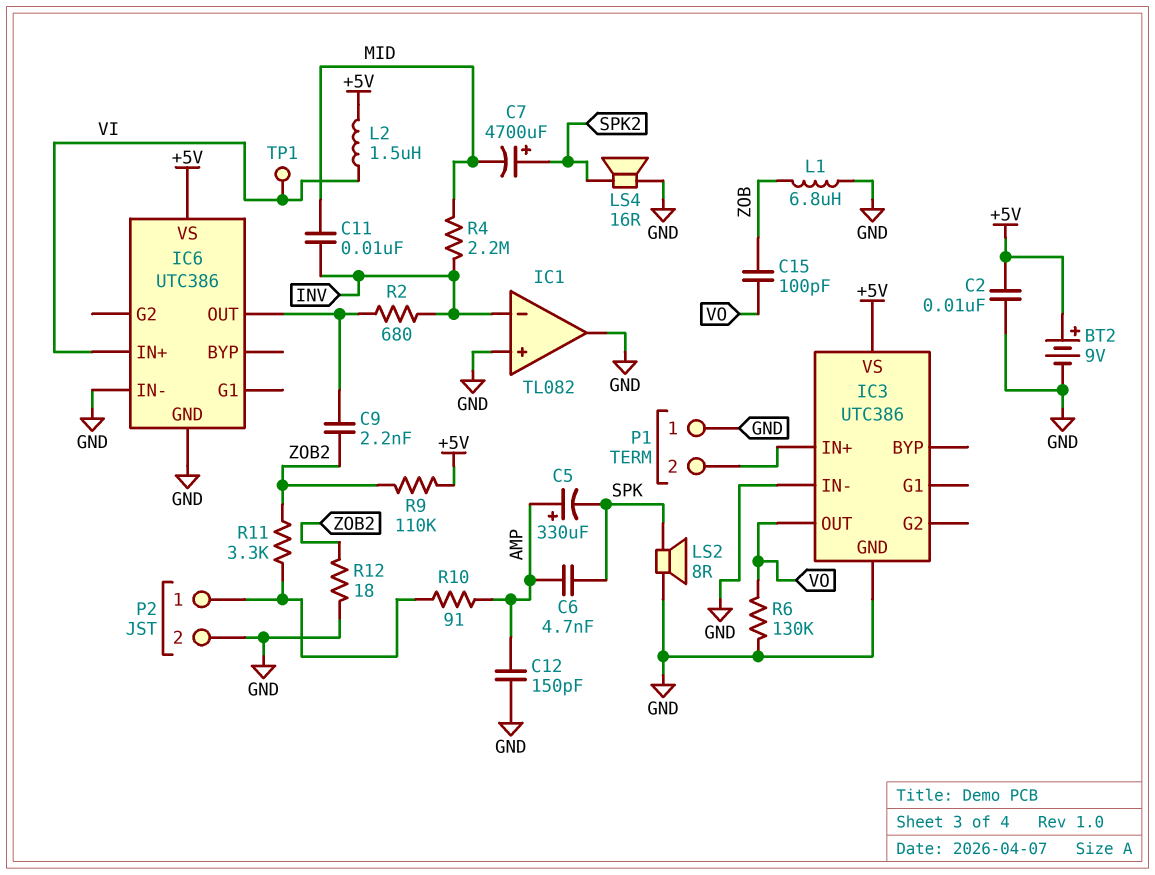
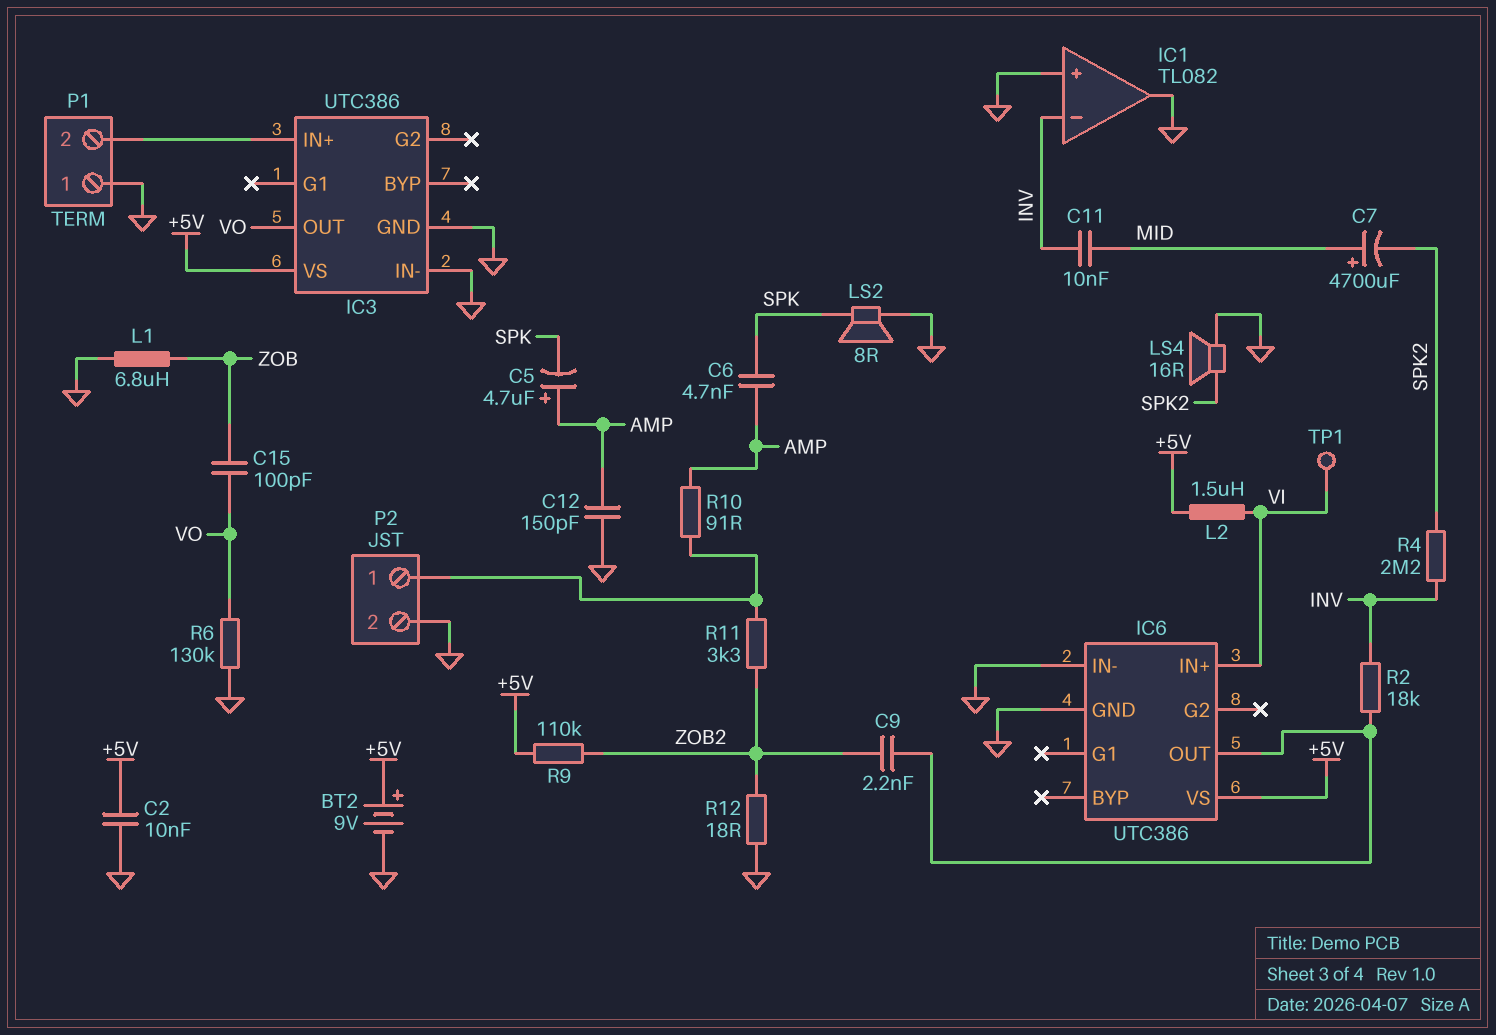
C5: 330uF (plus AMP, minus SPK) -> 4.7uF (plus AMP, minus SPK)
C7: 4700uF (plus SPK2, minus MID) -> 4700uF (plus MID, minus SPK2)
R2: 680 (IC6/OUT, INV) -> 18k (IC6/OUT, INV)
R4: 2.2M (INV, MID) -> 2.2M (INV, SPK2)

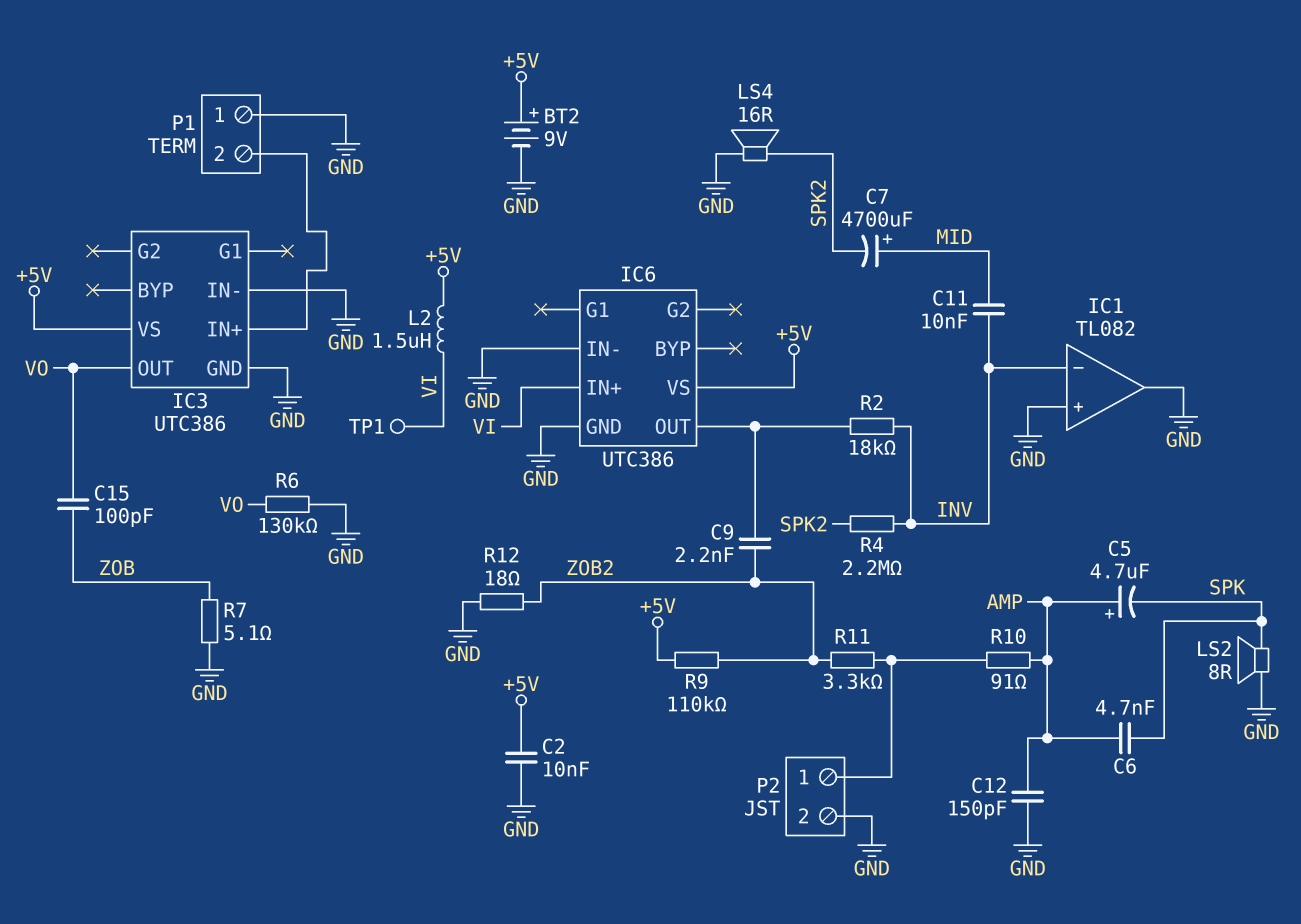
L1: 6.8uH (GND, ZOB) -> none
R7: none -> 5.1 (GND, ZOB)

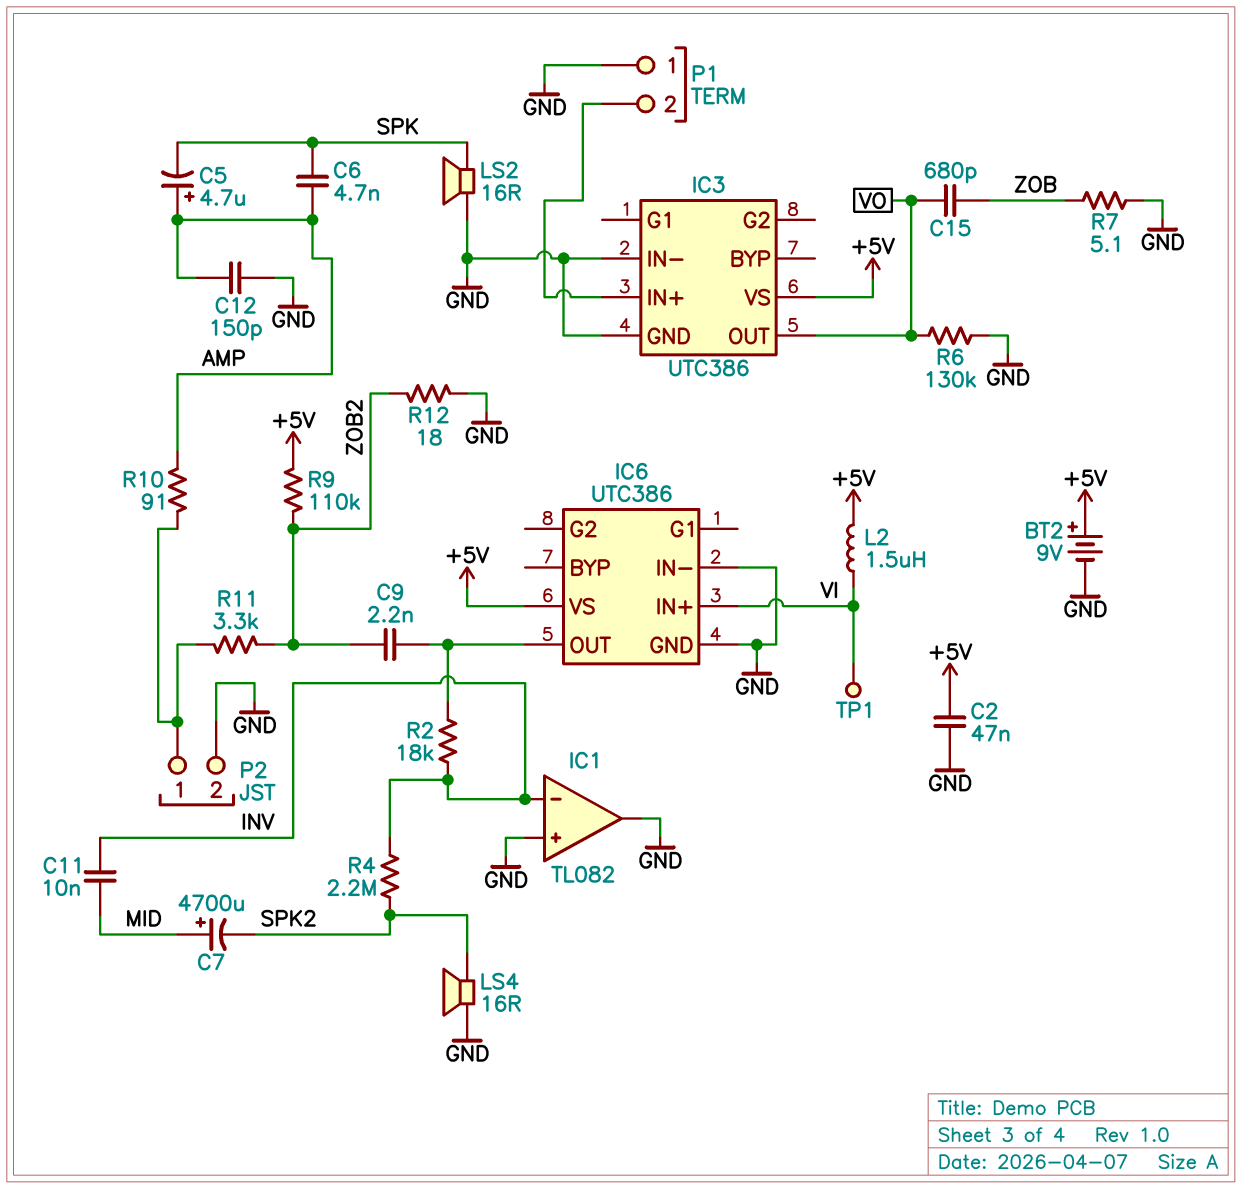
C2: 10nF (+5V, GND) -> 47nF (+5V, GND)
C15: 100pF (VO, ZOB) -> 680pF (VO, ZOB)
LS2: speaker 8R (GND, SPK) -> speaker 16R (GND, SPK)

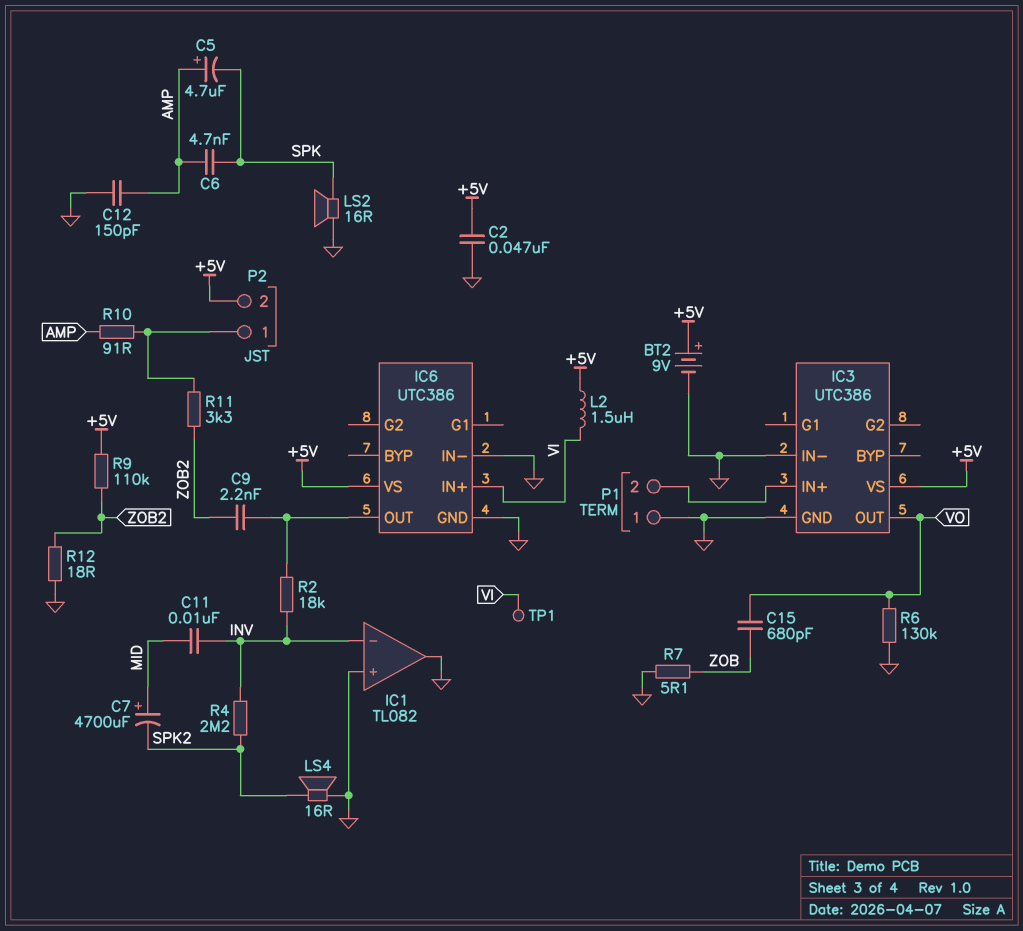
P2 pin 2: GND -> +5V

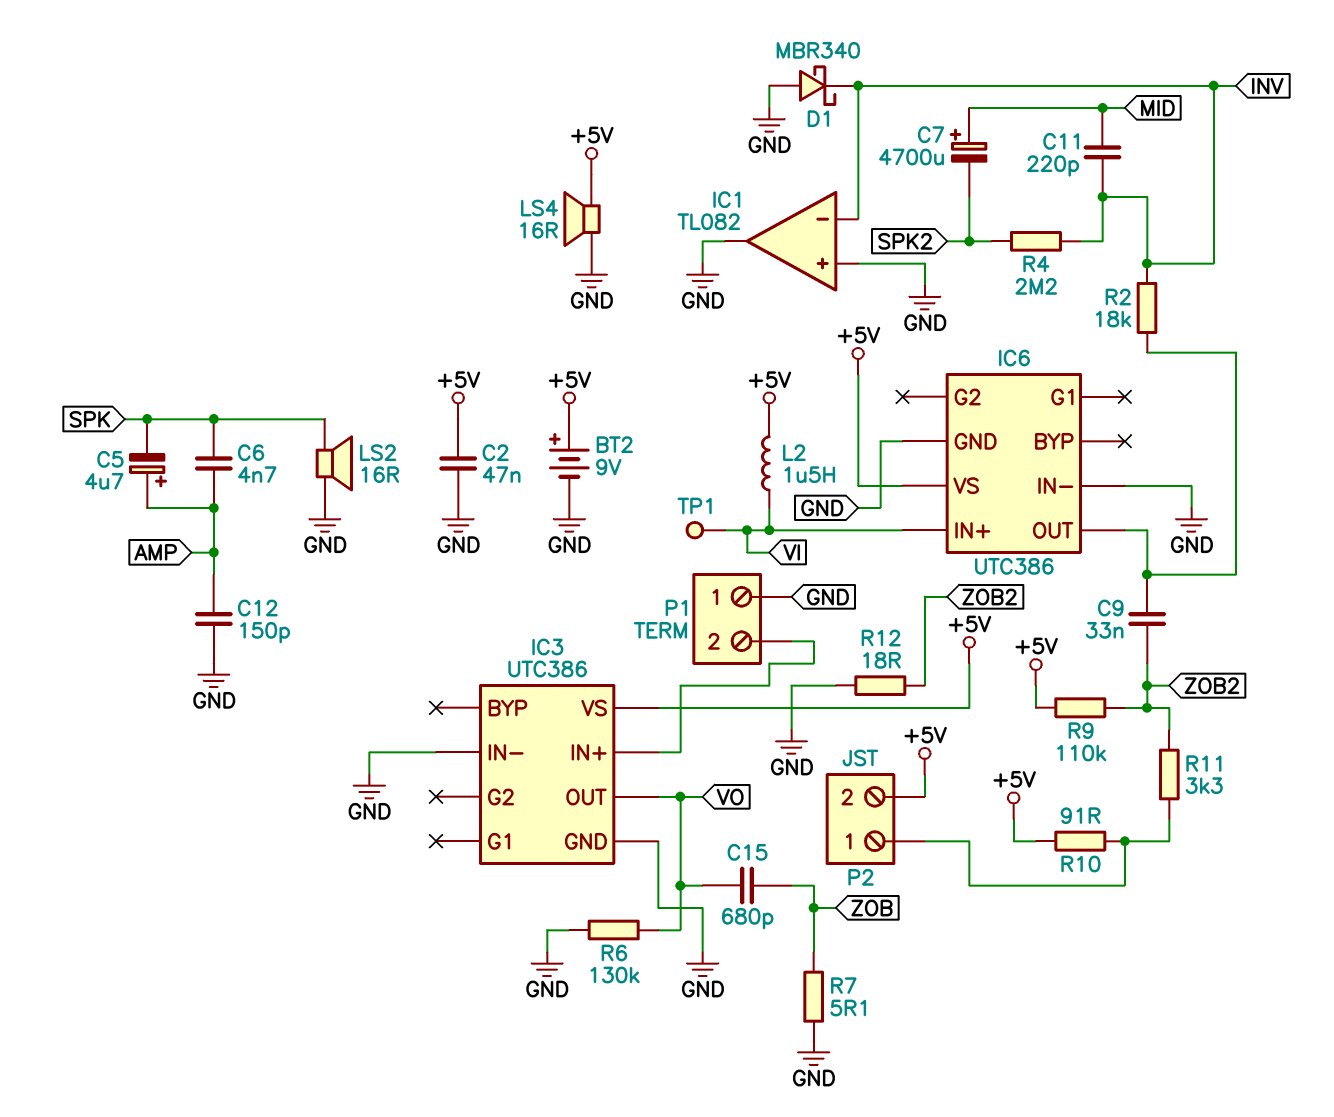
C9: 2.2nF (IC6/OUT, ZOB2) -> 33nF (IC6/OUT, ZOB2)
C11: 10nF (INV, MID) -> 220pF (INV, MID)
D1: none -> schottky MBR340 (A GND, K INV)
LS4: speaker 16R (GND, SPK2) -> speaker 16R (+5V, GND)
R10: 91 (AMP, P2/1) -> 91 (+5V, P2/1)

